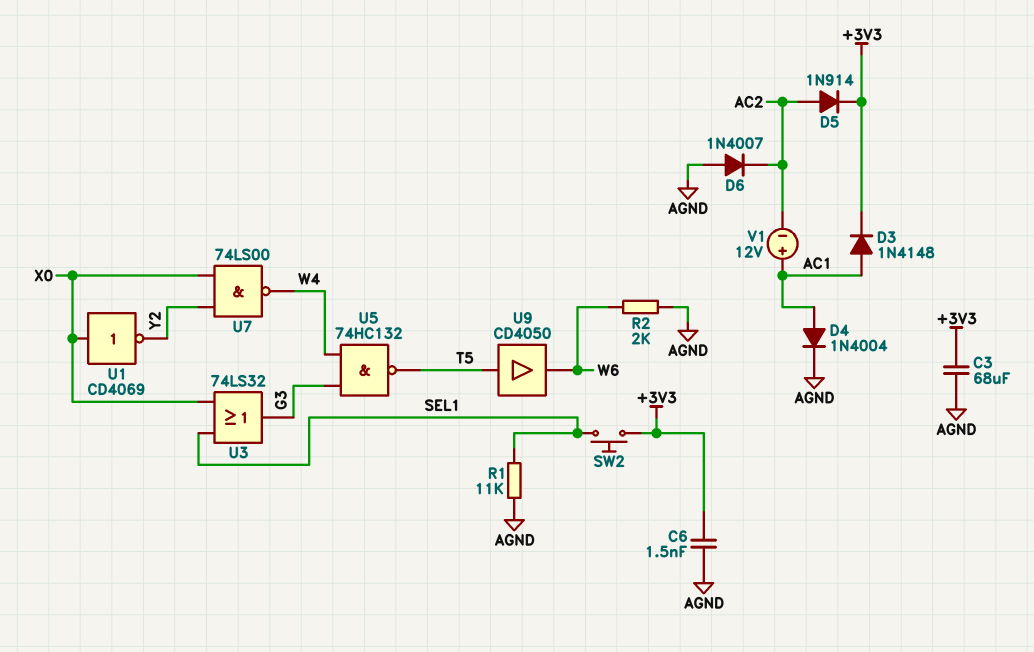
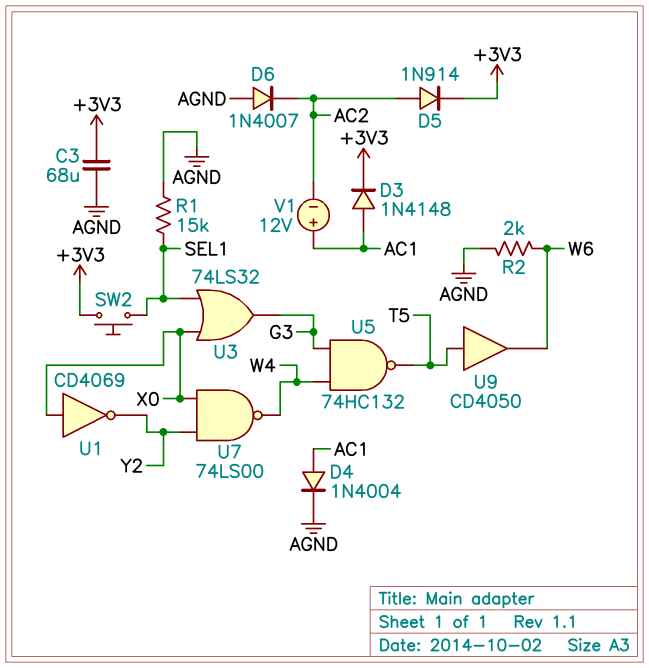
C6: 1.5nF (+3V3, AGND) -> none
R1: 11k (AGND, SEL1) -> 15k (AGND, SEL1)

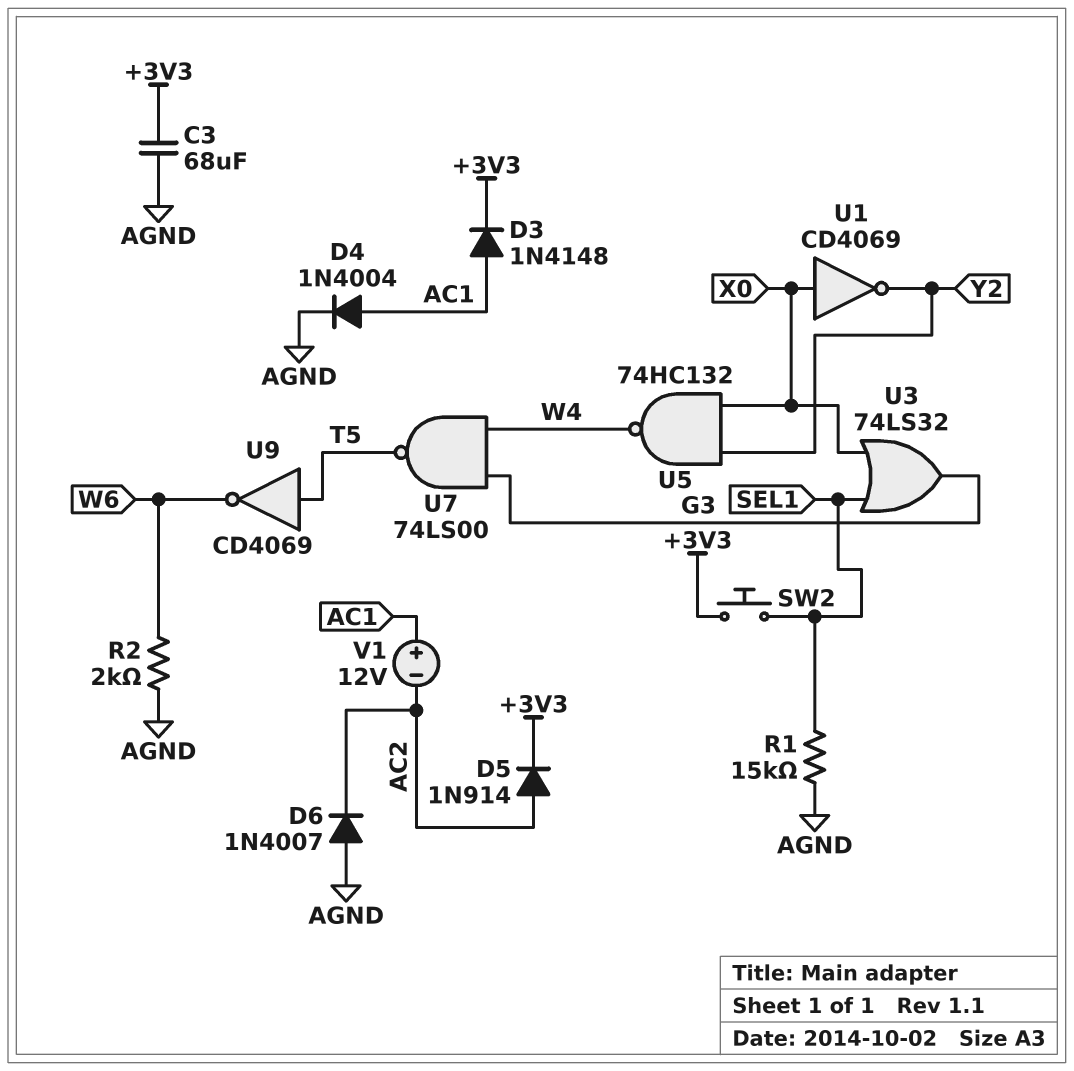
U5: NAND 74HC132 (in G3, in W4, out T5) -> NAND 74HC132 (in X0, in Y2, out W4)
U7: NAND 74LS00 (in X0, in Y2, out W4) -> NAND 74LS00 (in G3, in W4, out T5)
U9: buffer CD4050 (in T5, out W6) -> NOT CD4069 (in T5, out W6)

